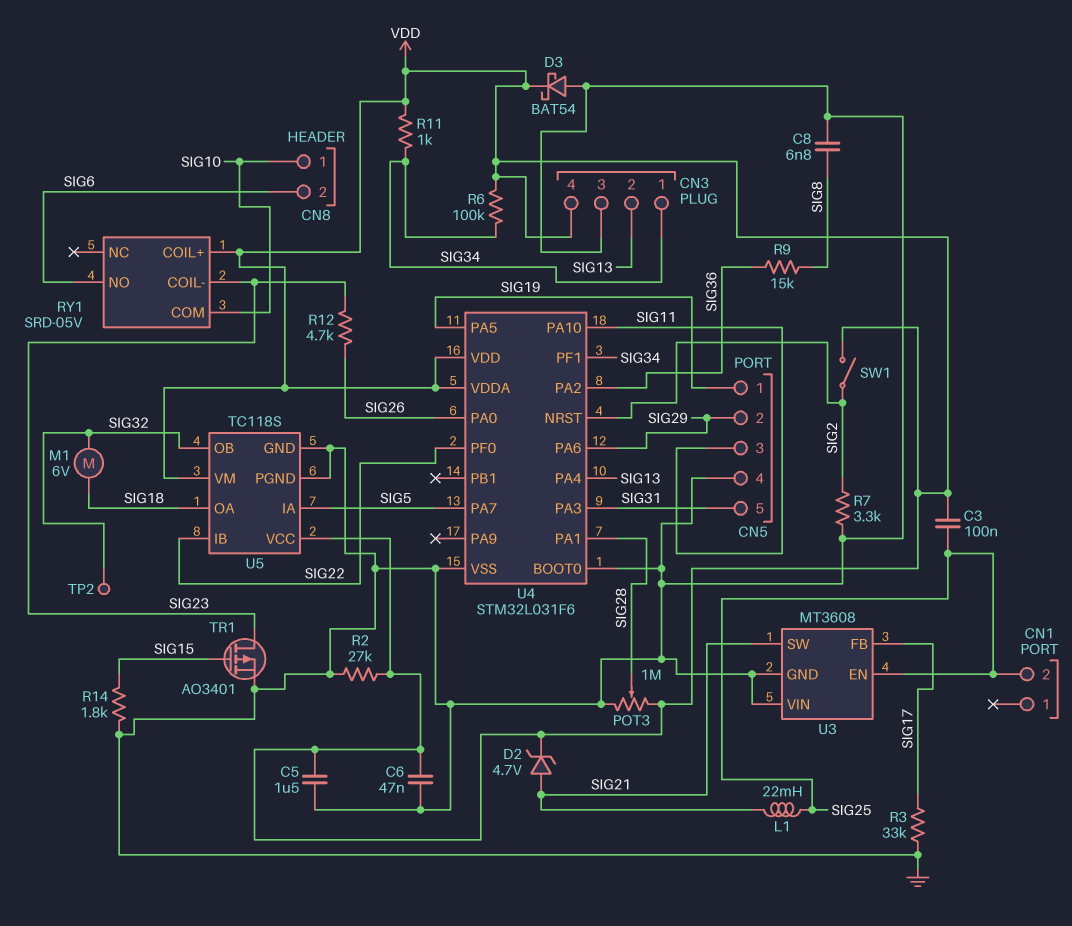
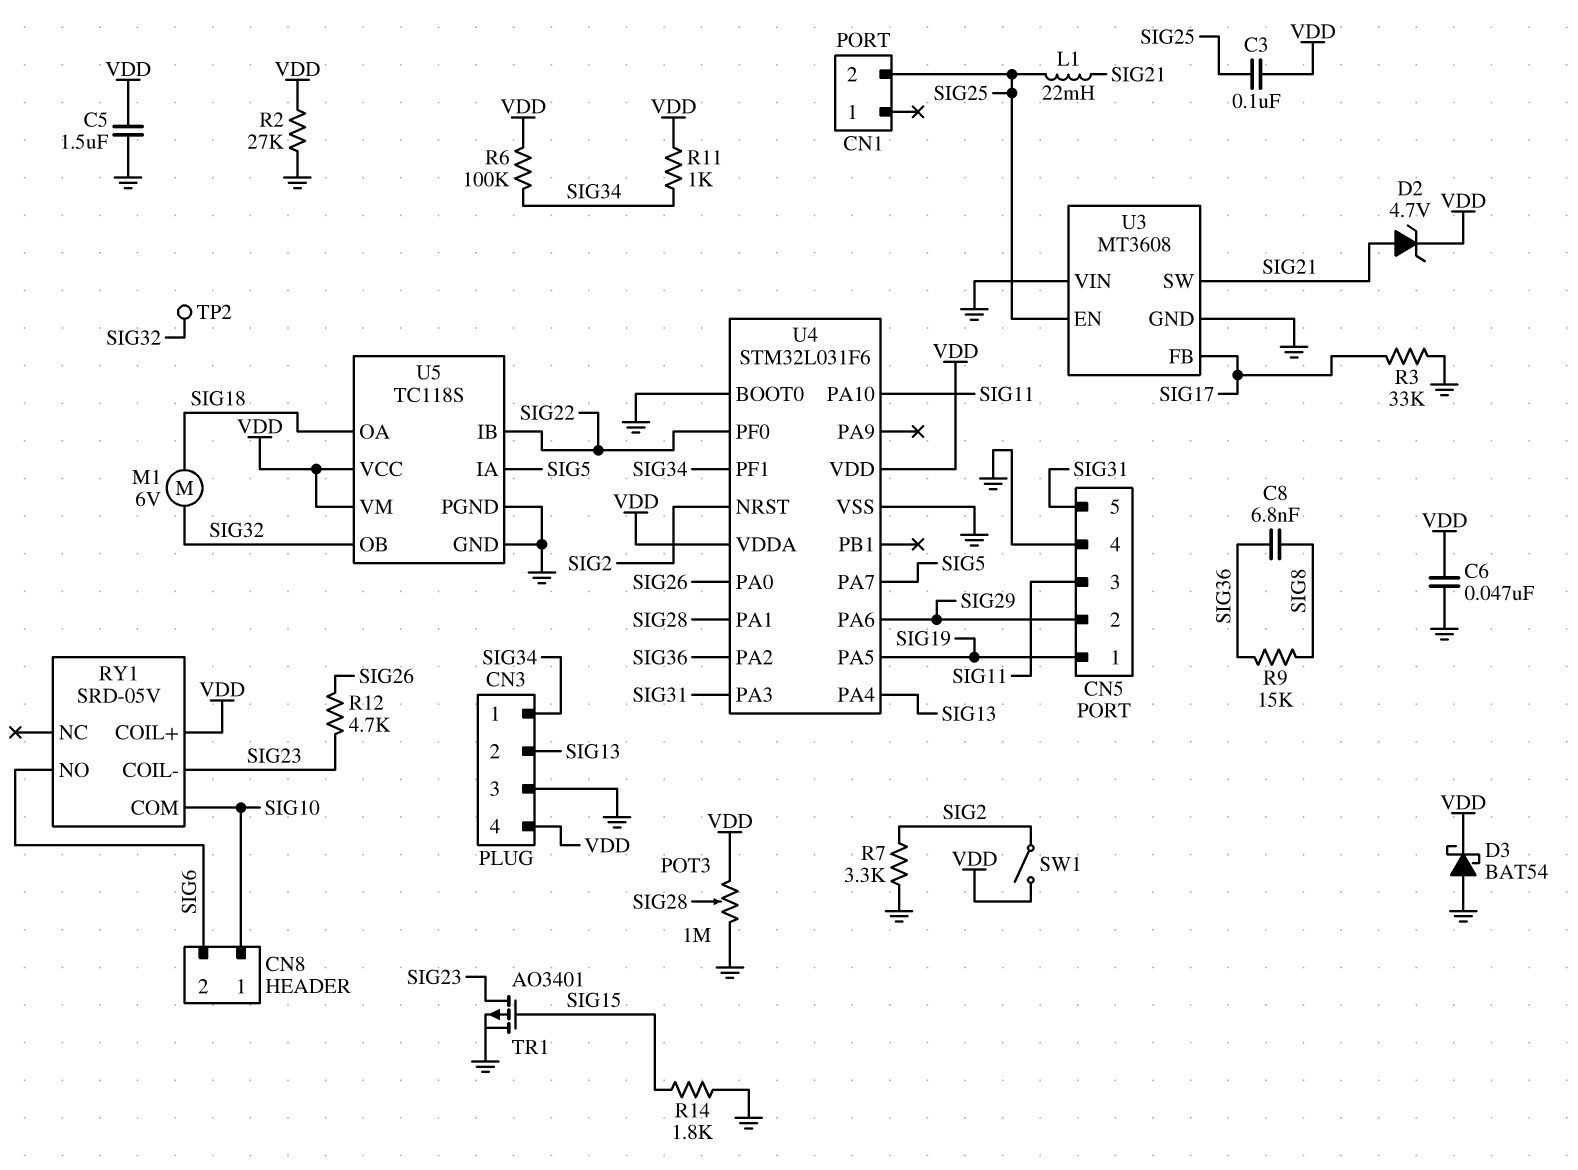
C8: 6.8nF (GND, SIG8) -> 6.8nF (SIG8, SIG36)

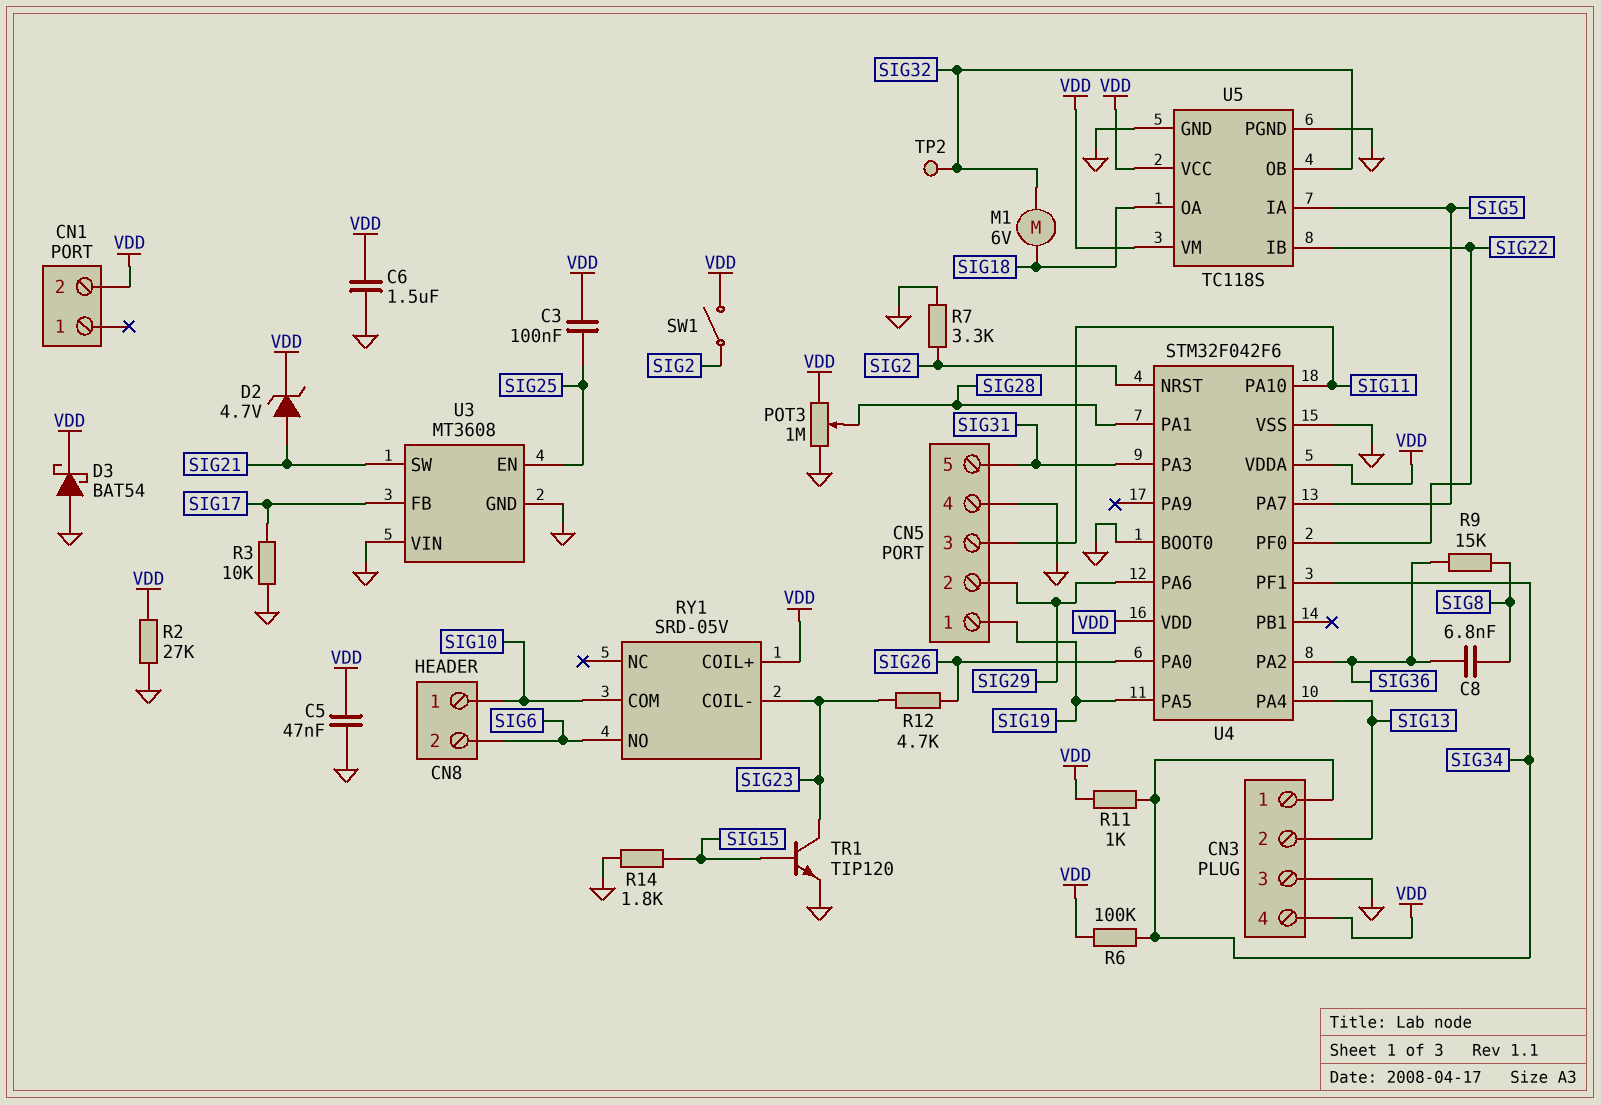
C5: 1.5uF (GND, VDD) -> 47nF (GND, VDD)
C6: 47nF (GND, VDD) -> 1.5uF (GND, VDD)
CN1 pin 2: SIG25 -> VDD
L1: 22mH (SIG21, SIG25) -> none
R3: 33k (GND, SIG17) -> 10k (GND, SIG17)
TR1: PMOS AO3401 (G SIG15, D SIG23, S GND) -> NPN TIP120 (B SIG15, C SIG23, E GND)
U4: STM32L031F6 -> STM32F042F6

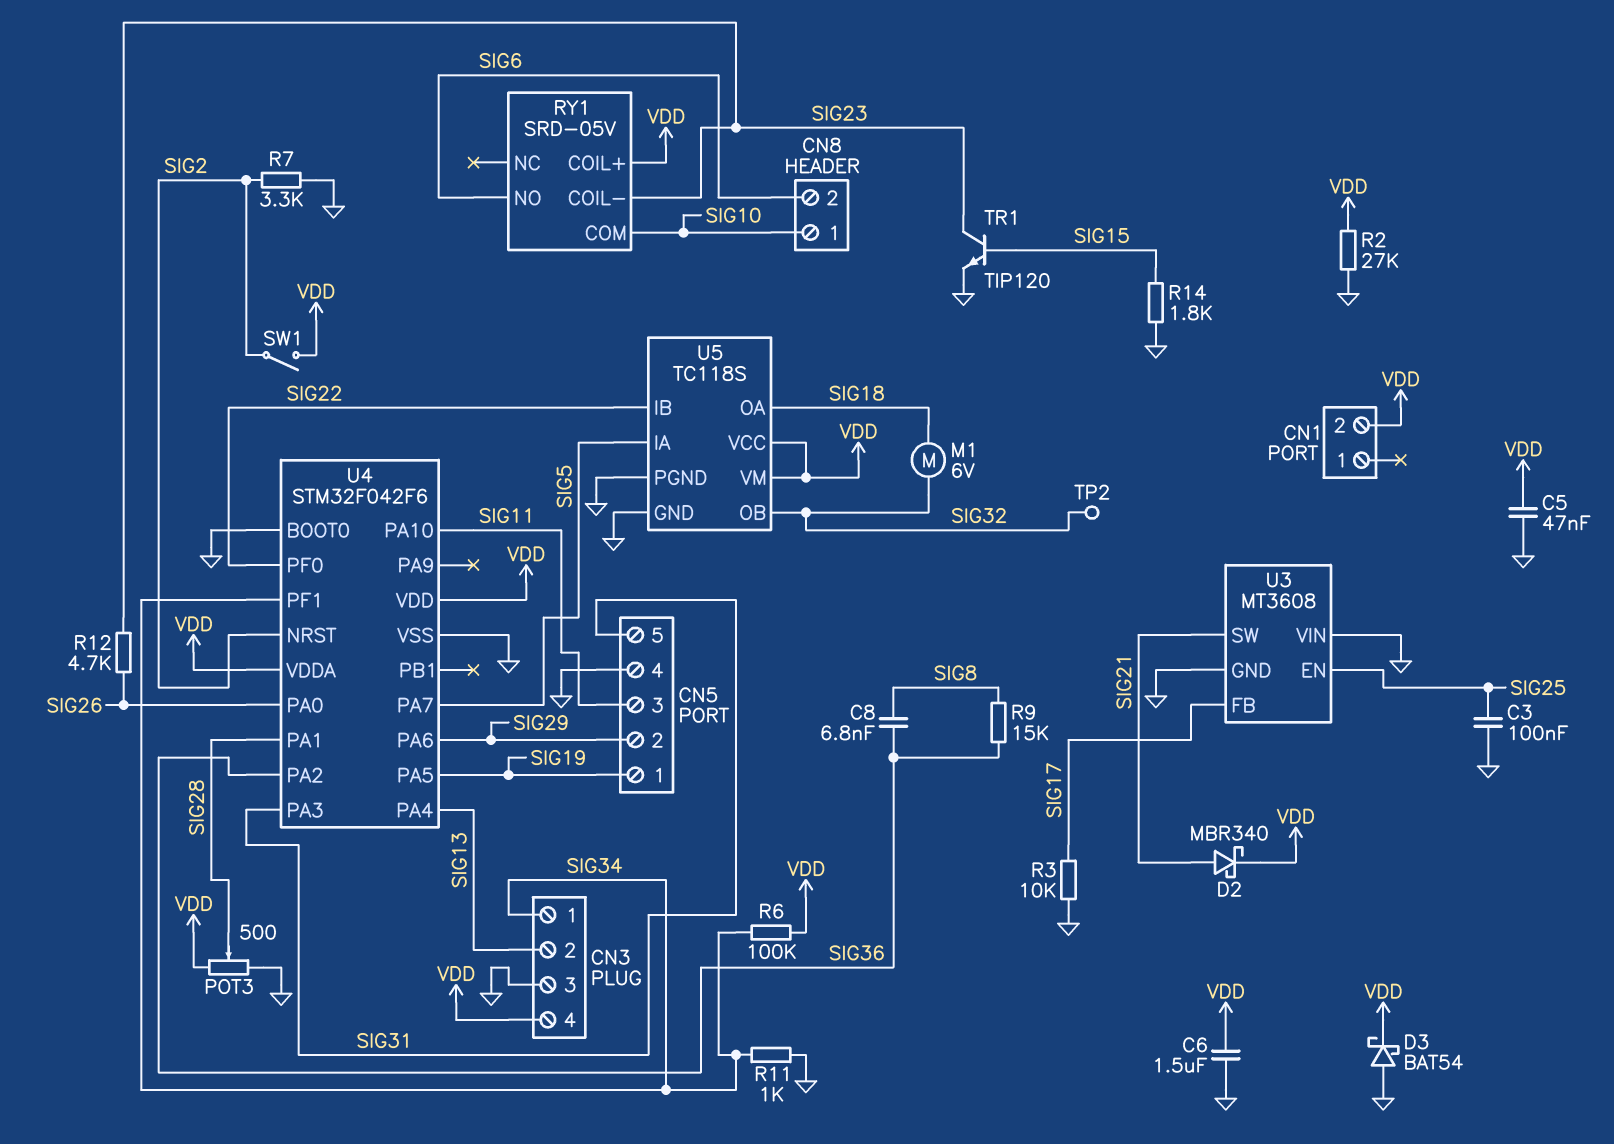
C3: 100nF (SIG25, VDD) -> 100nF (GND, SIG25)
D2: zener 4.7V (A SIG21, K VDD) -> schottky MBR340 (A SIG21, K VDD)
POT3: 1M (GND, VDD, wiper SIG28) -> 500 (GND, VDD, wiper SIG28)
R11: 1k (SIG34, VDD) -> 1k (GND, SIG34)

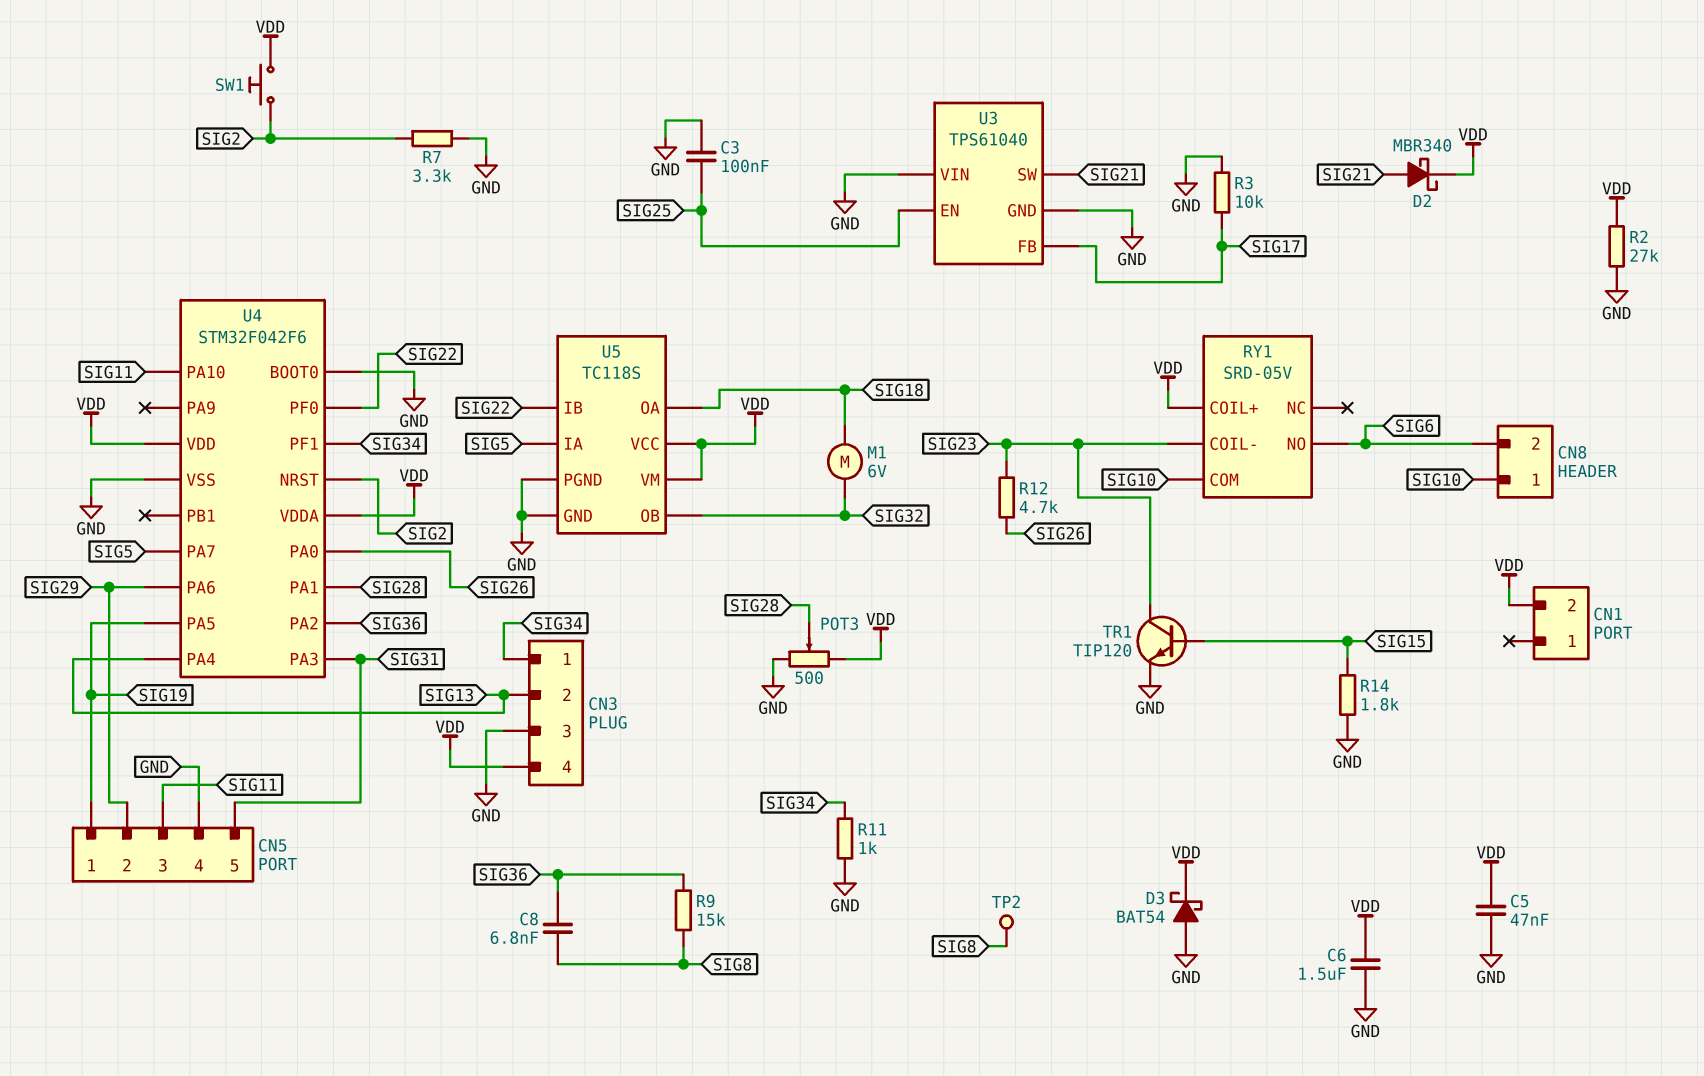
R6: 100k (SIG34, VDD) -> none
SW1: switch (SIG2, VDD) -> button (SIG2, VDD)
TP2: test point (SIG32) -> test point (SIG8)
U3: MT3608 -> TPS61040

